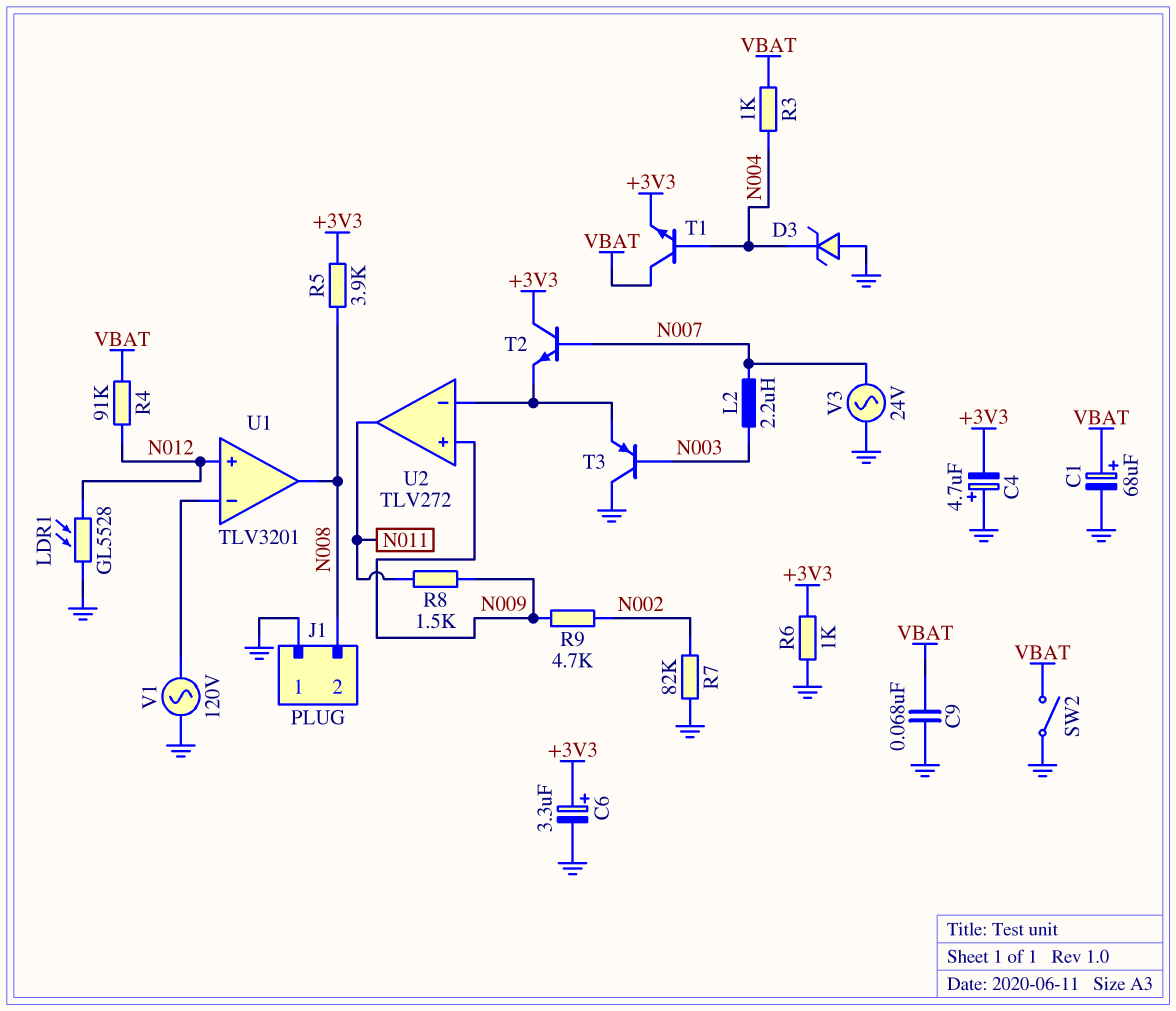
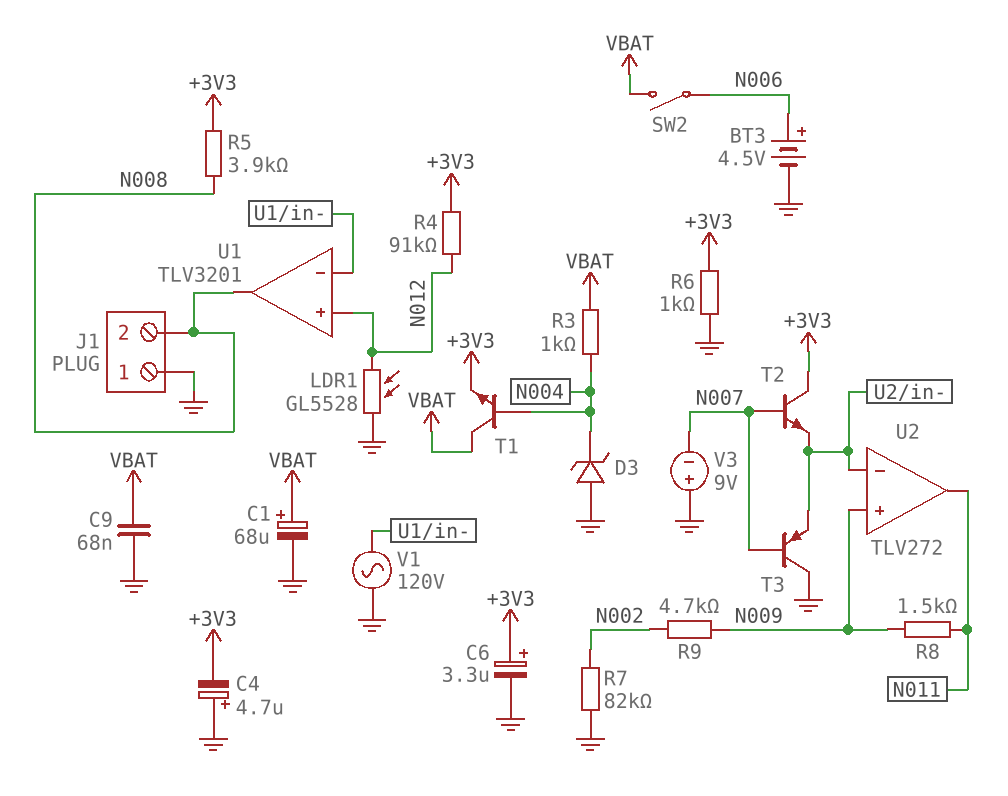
BT3: none -> 4.5V (plus N006, minus GND)
L2: 2.2uH (N003, N007) -> none
R4: 91k (N012, VBAT) -> 91k (+3V3, N012)
SW2: switch (GND, VBAT) -> switch (N006, VBAT)
T3: PNP (B N003, C GND, E U2/in-) -> PNP (B N007, C GND, E U2/in-)
V3: AC 24V (GND, N007) -> 9V (plus GND, minus N007)

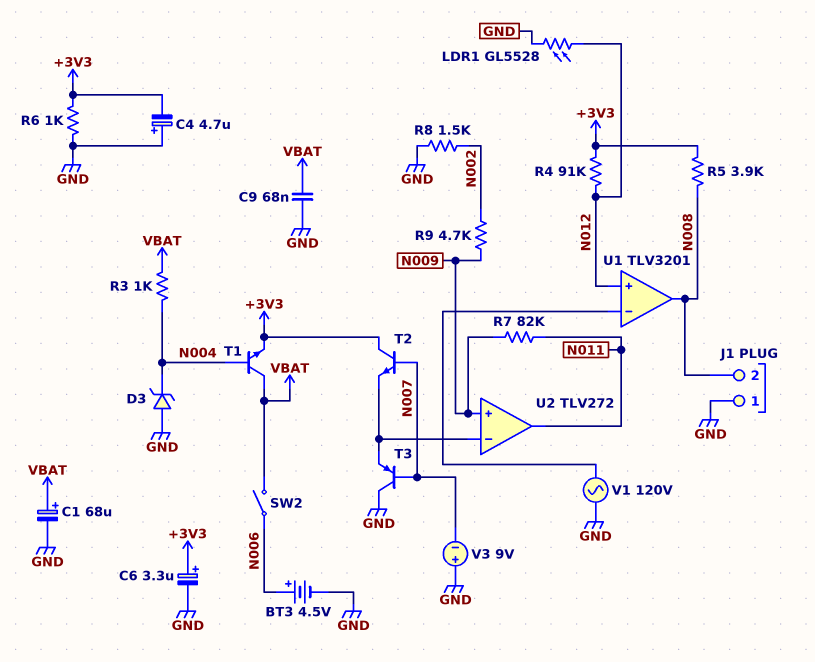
R7: 82k (GND, N002) -> 82k (N009, N011)
R8: 1.5k (N009, N011) -> 1.5k (GND, N002)

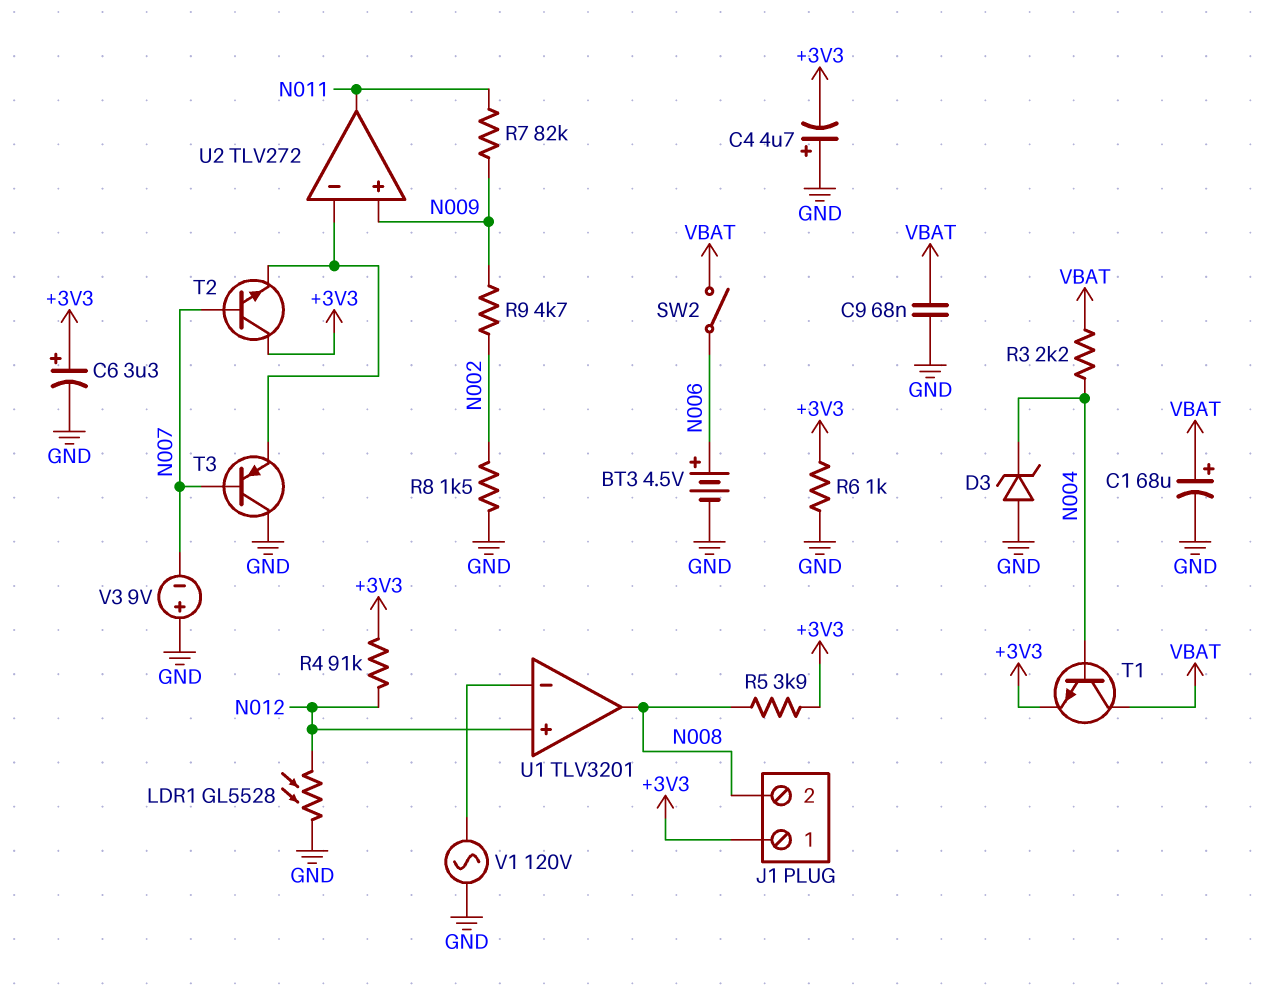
J1 pin 1: GND -> +3V3
R3: 1k (N004, VBAT) -> 2.2k (N004, VBAT)

